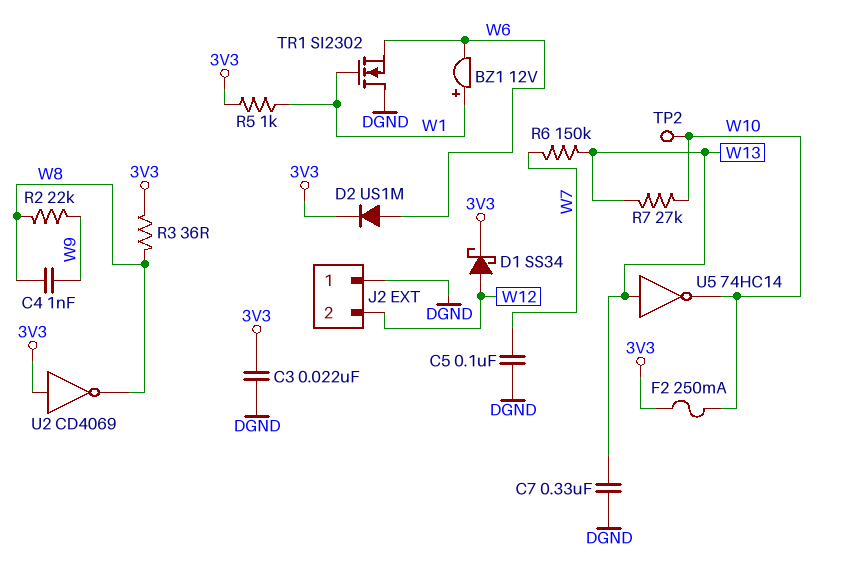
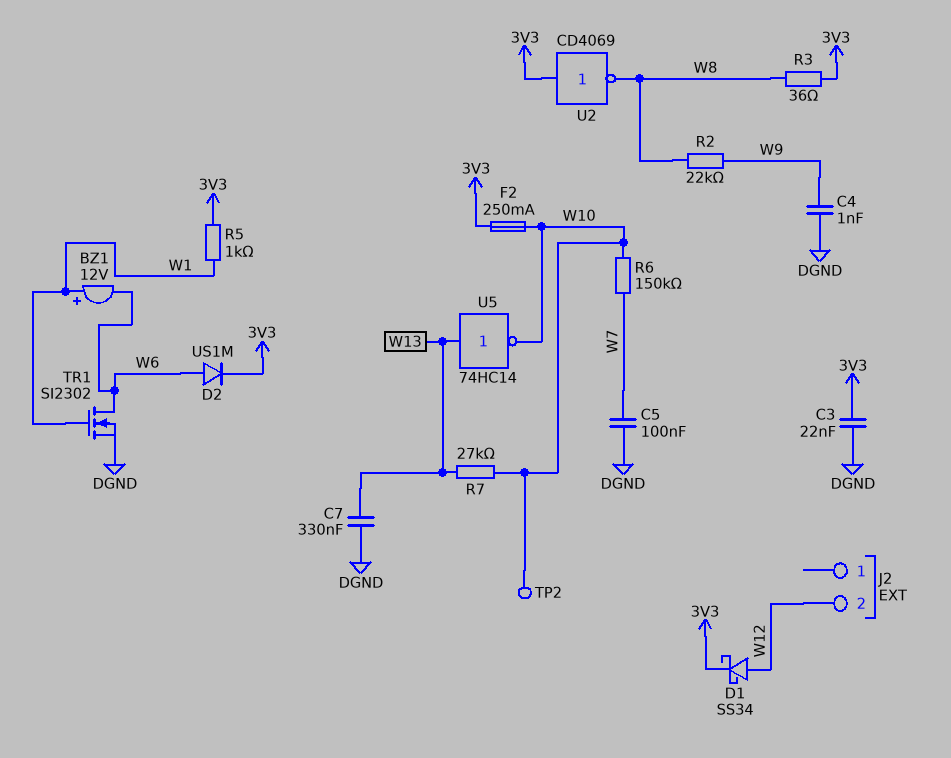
C4: 1nF (W8, W9) -> 1nF (DGND, W9)
J2 pin 1: DGND -> none
R6: 150k (W7, W13) -> 150k (W7, W10)
TR1: NMOS SI2302 (G W1, D DGND, S W6) -> NMOS SI2302 (G W1, D W6, S DGND)

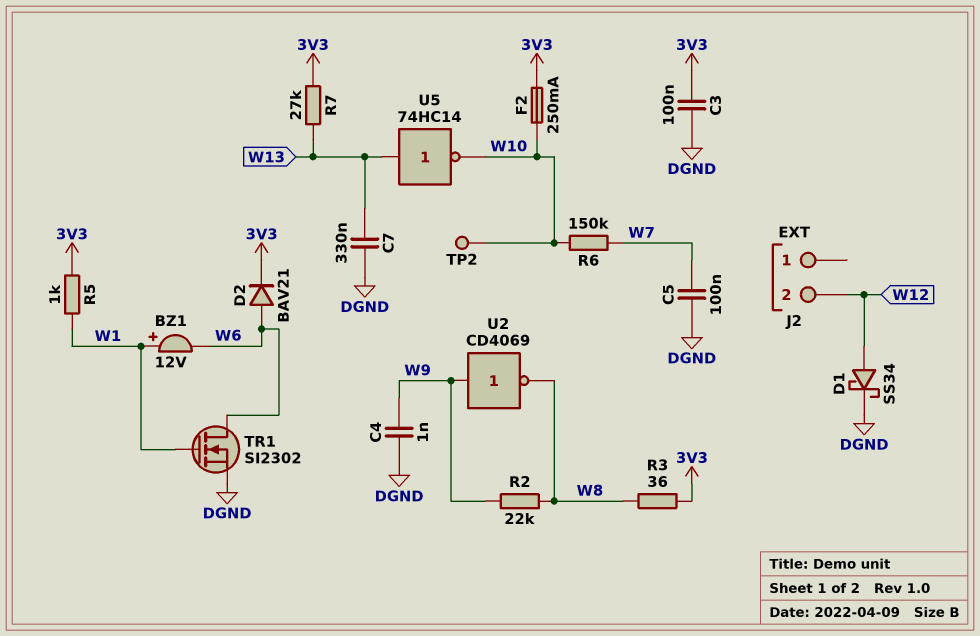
C3: 22nF (3V3, DGND) -> 100nF (3V3, DGND)
D1: schottky SS34 (A W12, K 3V3) -> schottky SS34 (A W12, K DGND)
D2: diode US1M (A W6, K 3V3) -> diode BAV21 (A W6, K 3V3)
R7: 27k (W10, W13) -> 27k (3V3, W13)
U2: NOT CD4069 (in 3V3, out W8) -> NOT CD4069 (in W9, out W8)

